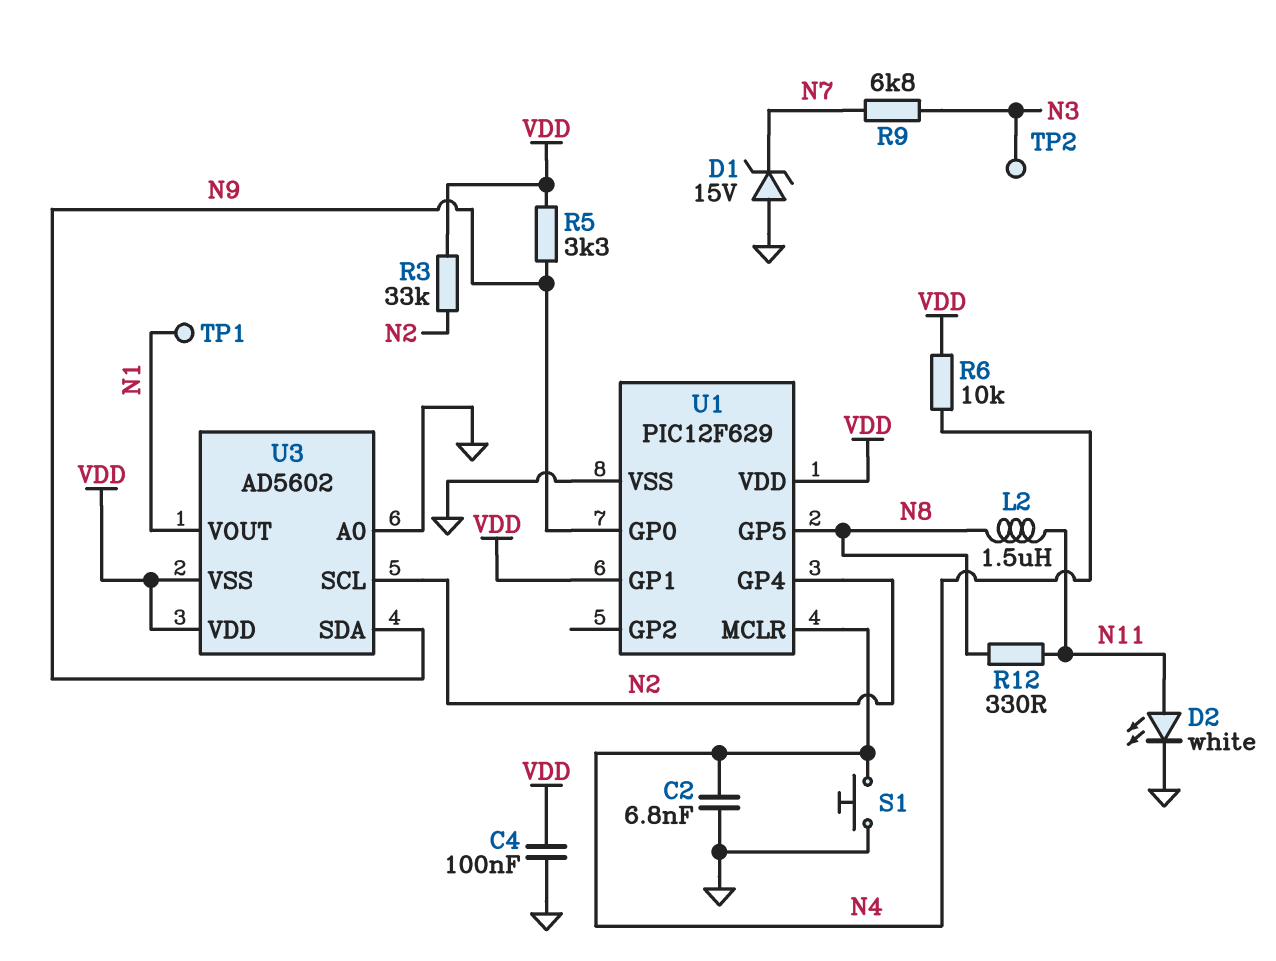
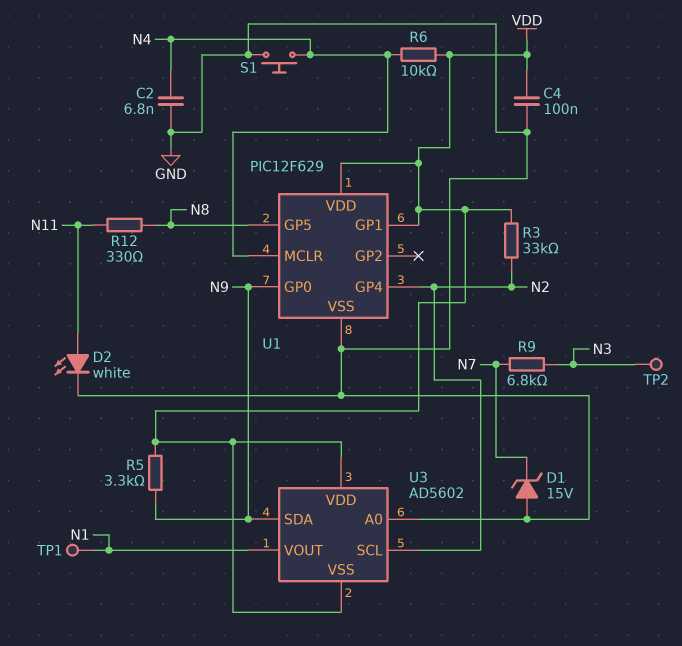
L2: 1.5uH (N8, N11) -> none

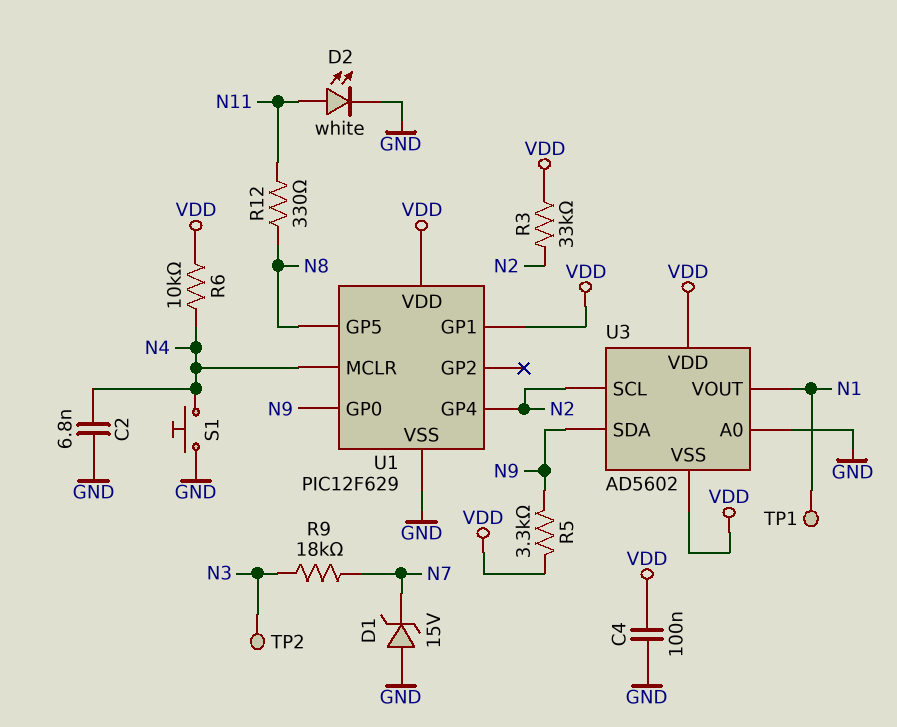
R9: 6.8k (N3, N7) -> 18k (N3, N7)

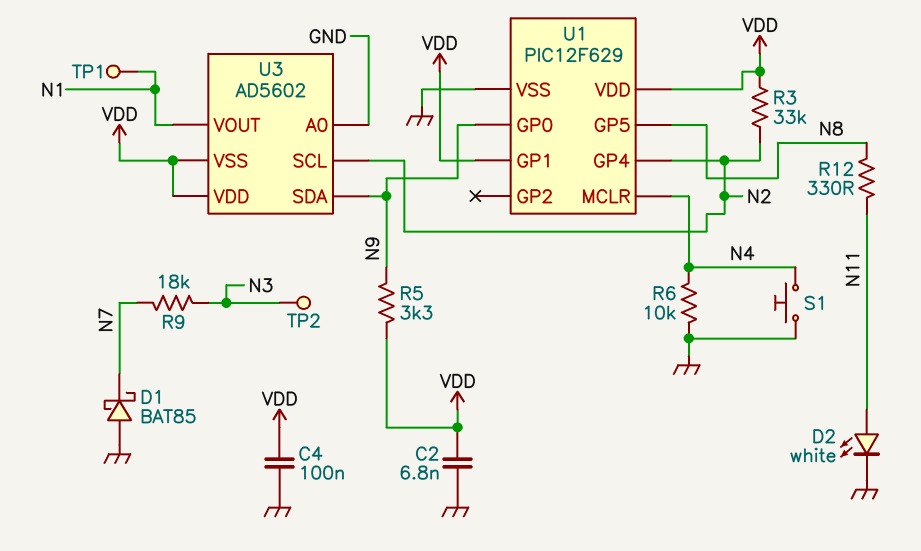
C2: 6.8nF (GND, N4) -> 6.8nF (GND, VDD)
D1: zener 15V (A GND, K N7) -> schottky BAT85 (A GND, K N7)
R6: 10k (N4, VDD) -> 10k (GND, N4)

